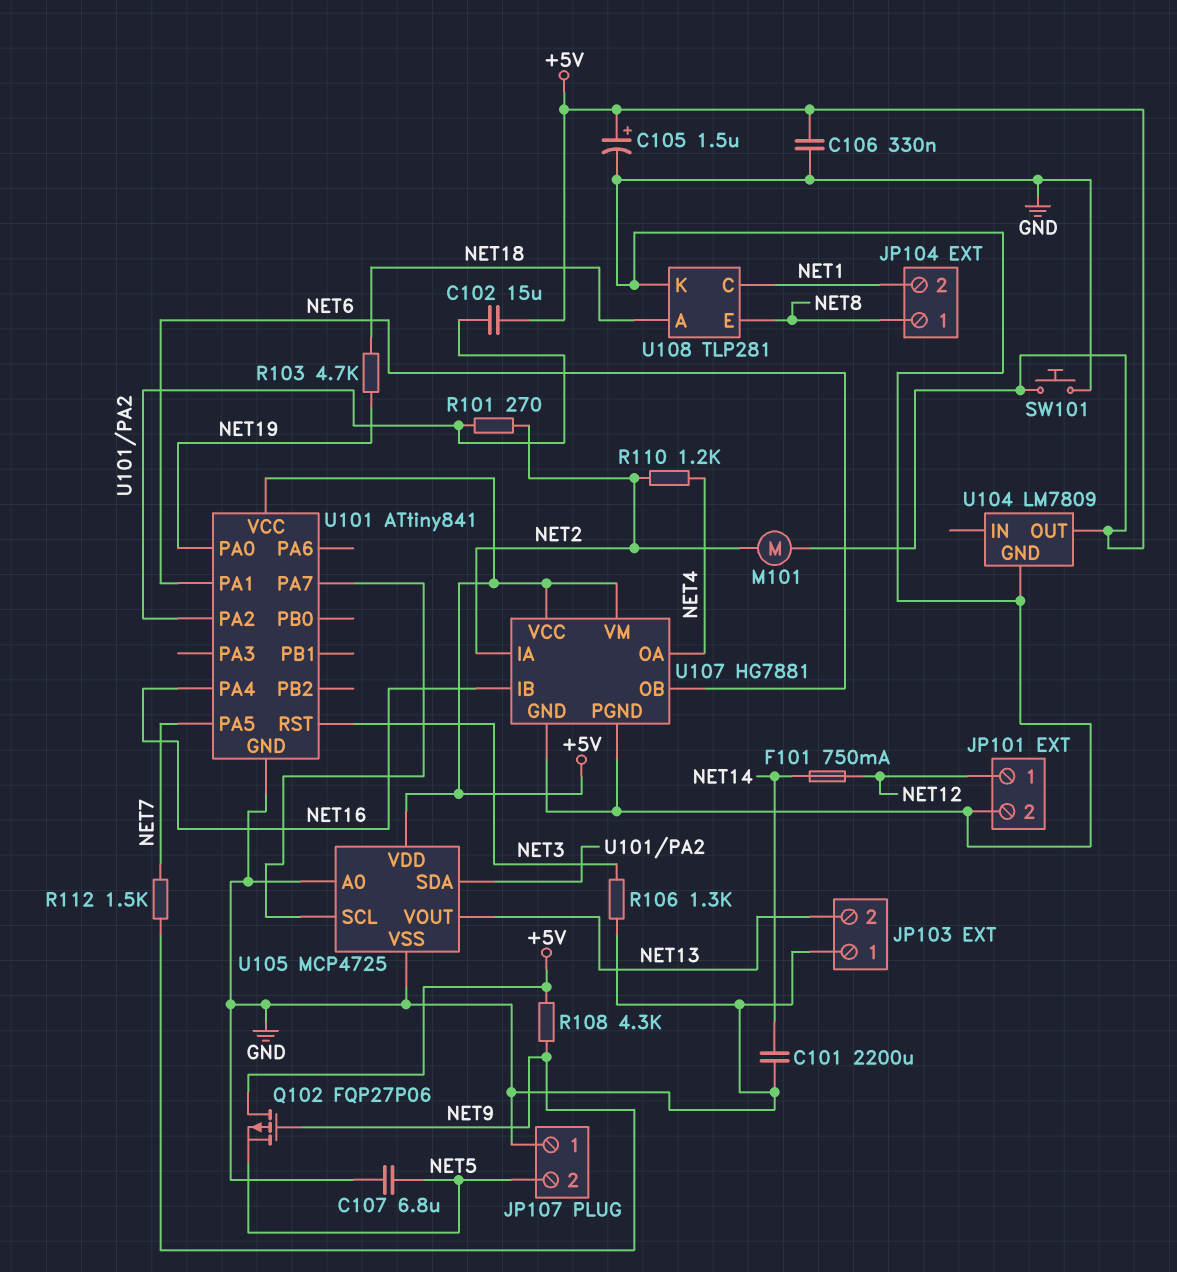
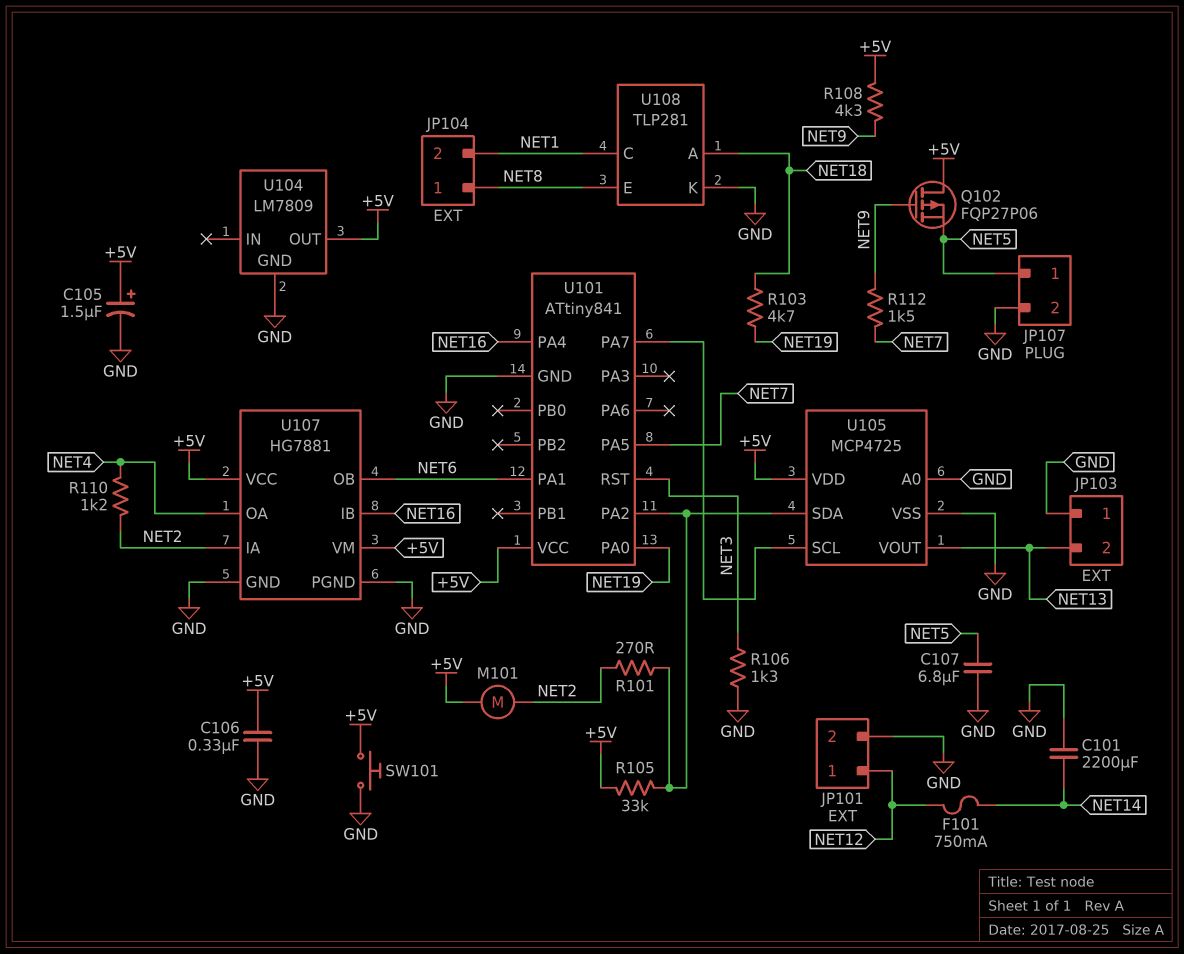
C102: 15uF (+5V, U101/PA2) -> none
JP107 pin 1: GND -> NET5
JP107 pin 2: NET5 -> GND
R105: none -> 33k (+5V, U101/PA2)

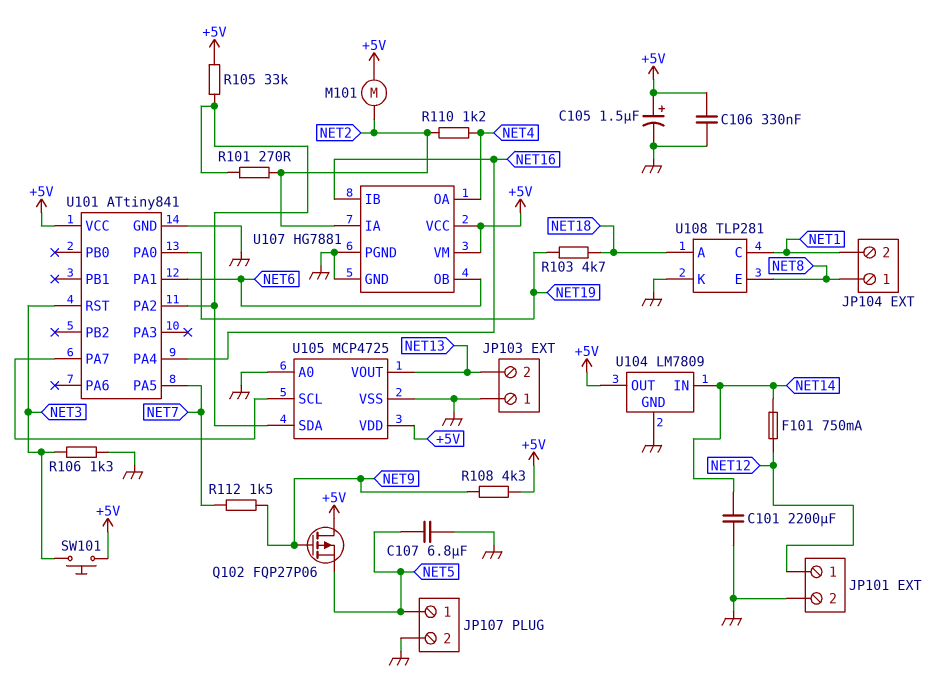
SW101: button (+5V, GND) -> button (+5V, NET3)
U104 pin IN: none -> NET14

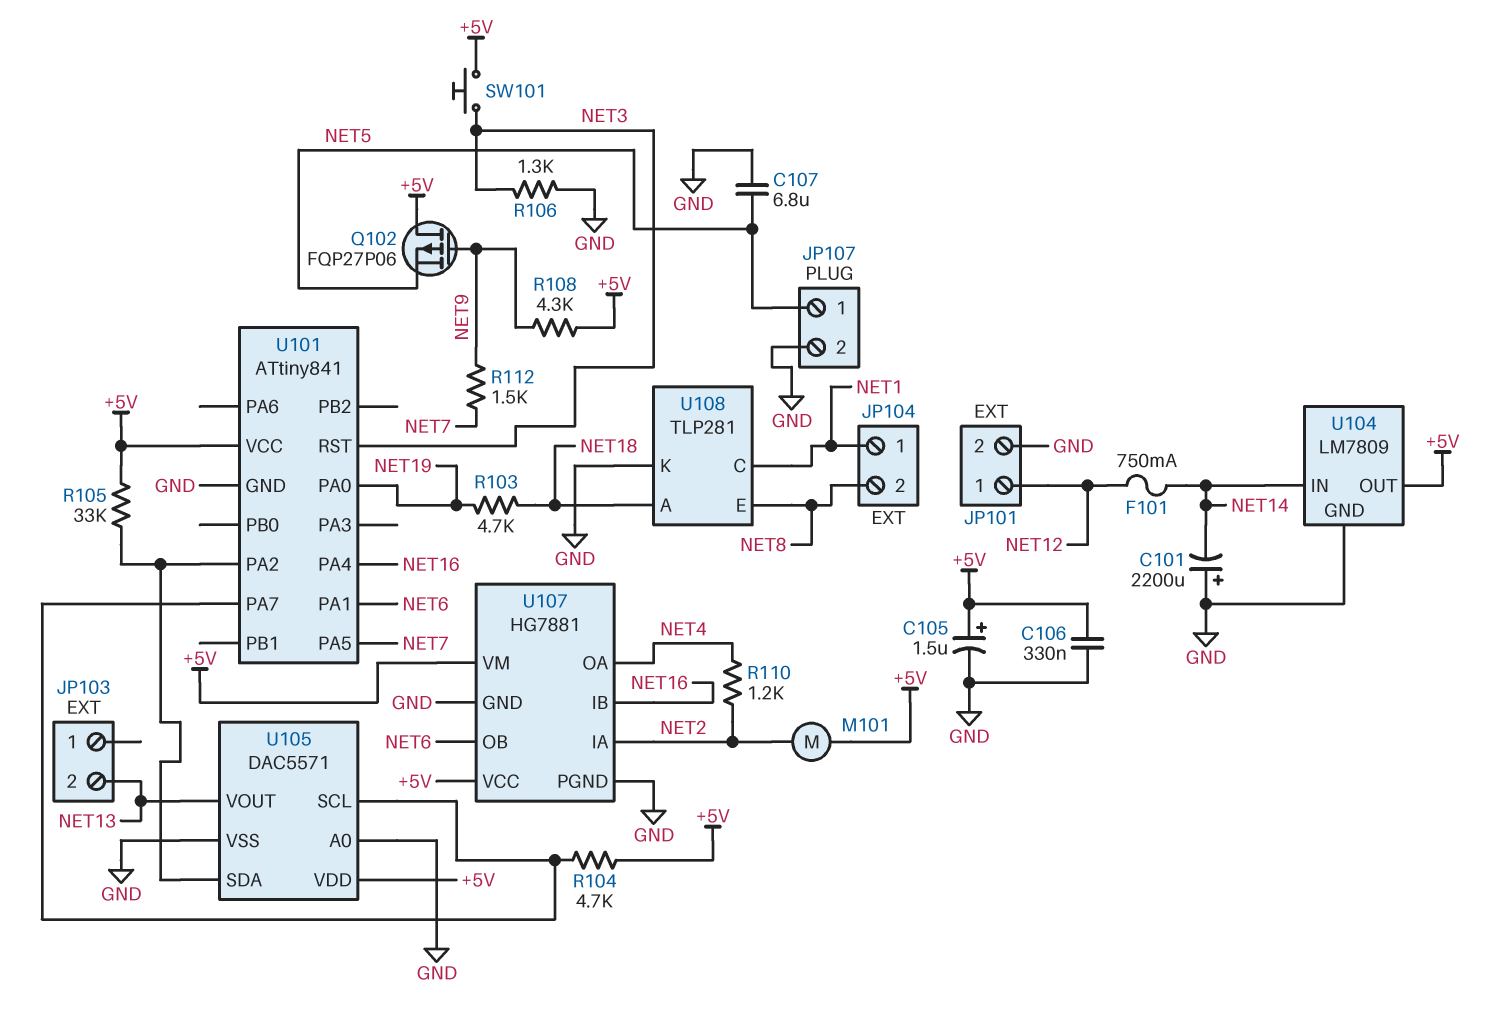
C101: 2200uF (GND, NET14) -> 2200uF (plus GND, minus NET14)
JP103 pin 1: GND -> none
JP104 pin 1: NET8 -> NET1
JP104 pin 2: NET1 -> NET8
R101: 270 (NET2, U101/PA2) -> none
R104: none -> 4.7k (+5V, U101/PA7)
U105: MCP4725 -> DAC5571

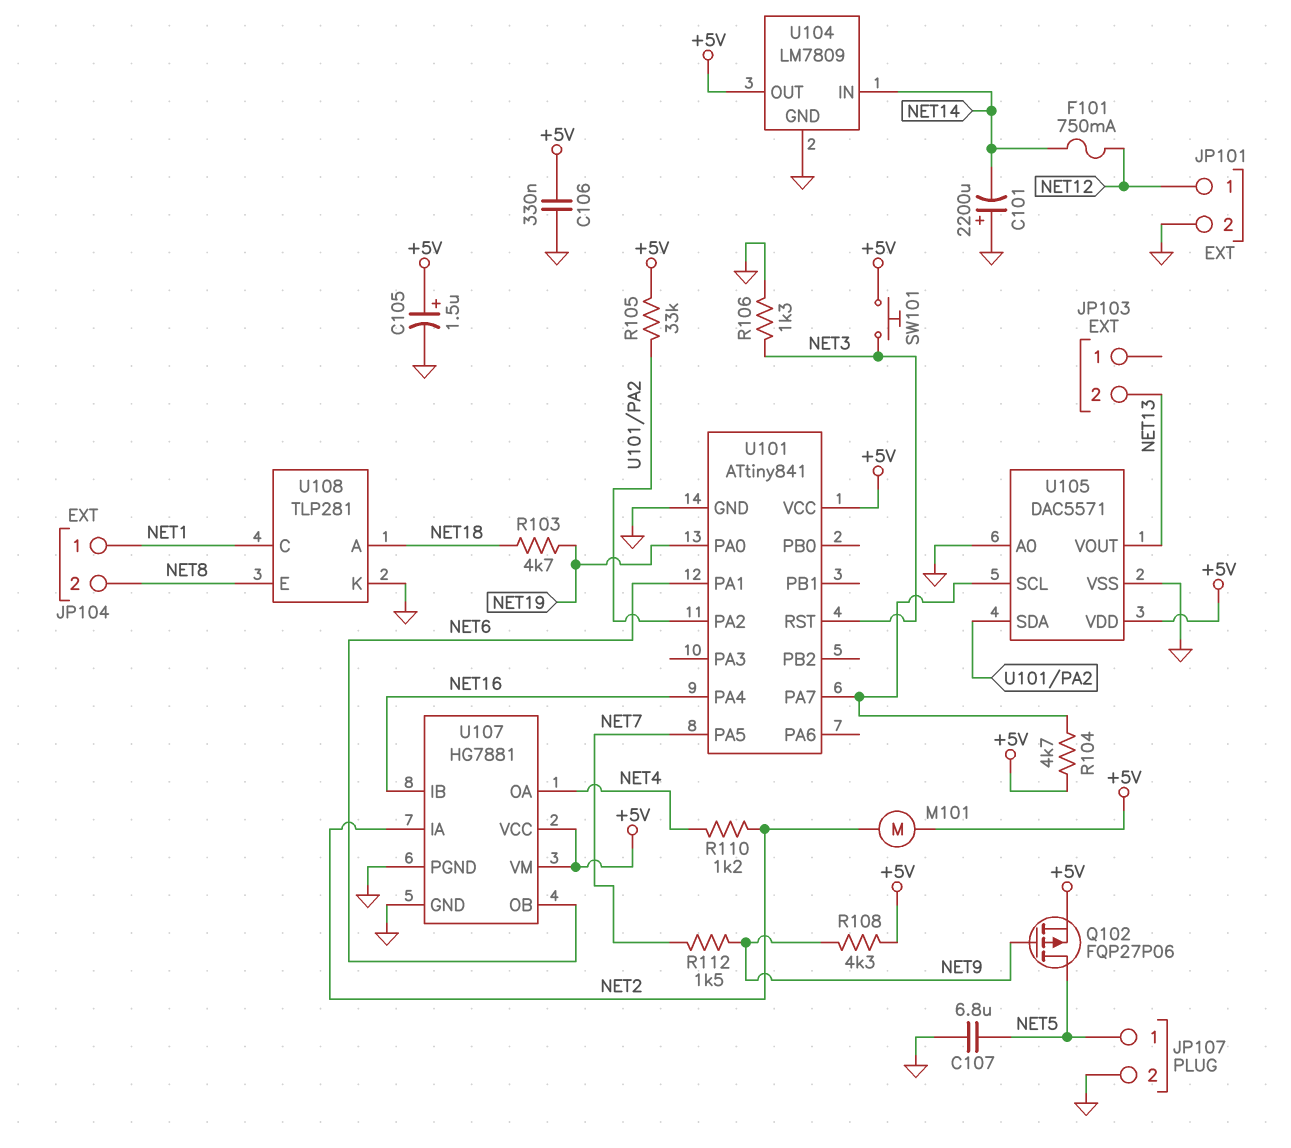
Q102: PMOS FQP27P06 (G NET9, D +5V, S NET5) -> PMOS FQP27P06 (G NET9, D NET5, S +5V)

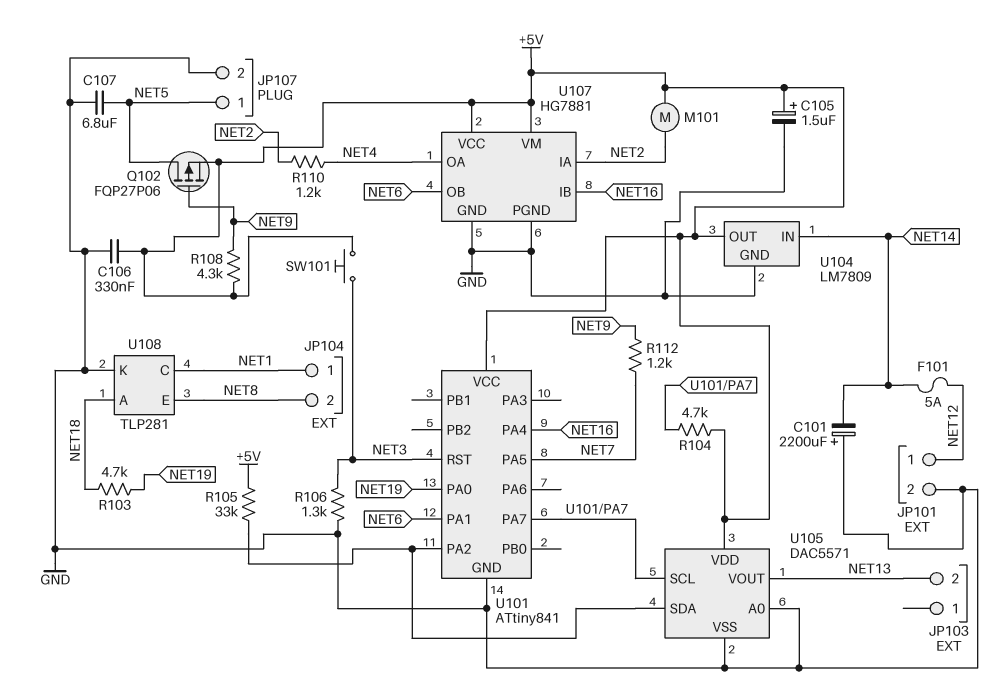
F101: 750mA (NET12, NET14) -> 5A (NET12, NET14)
R112: 1.5k (NET7, NET9) -> 1.2k (NET7, NET9)

